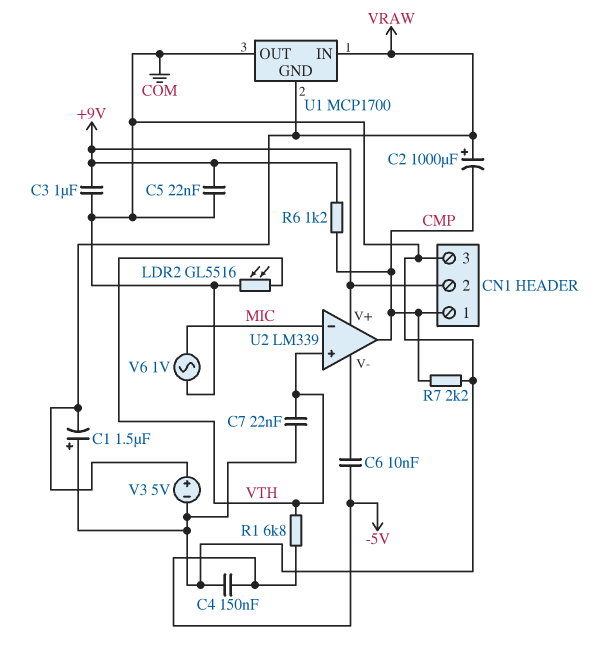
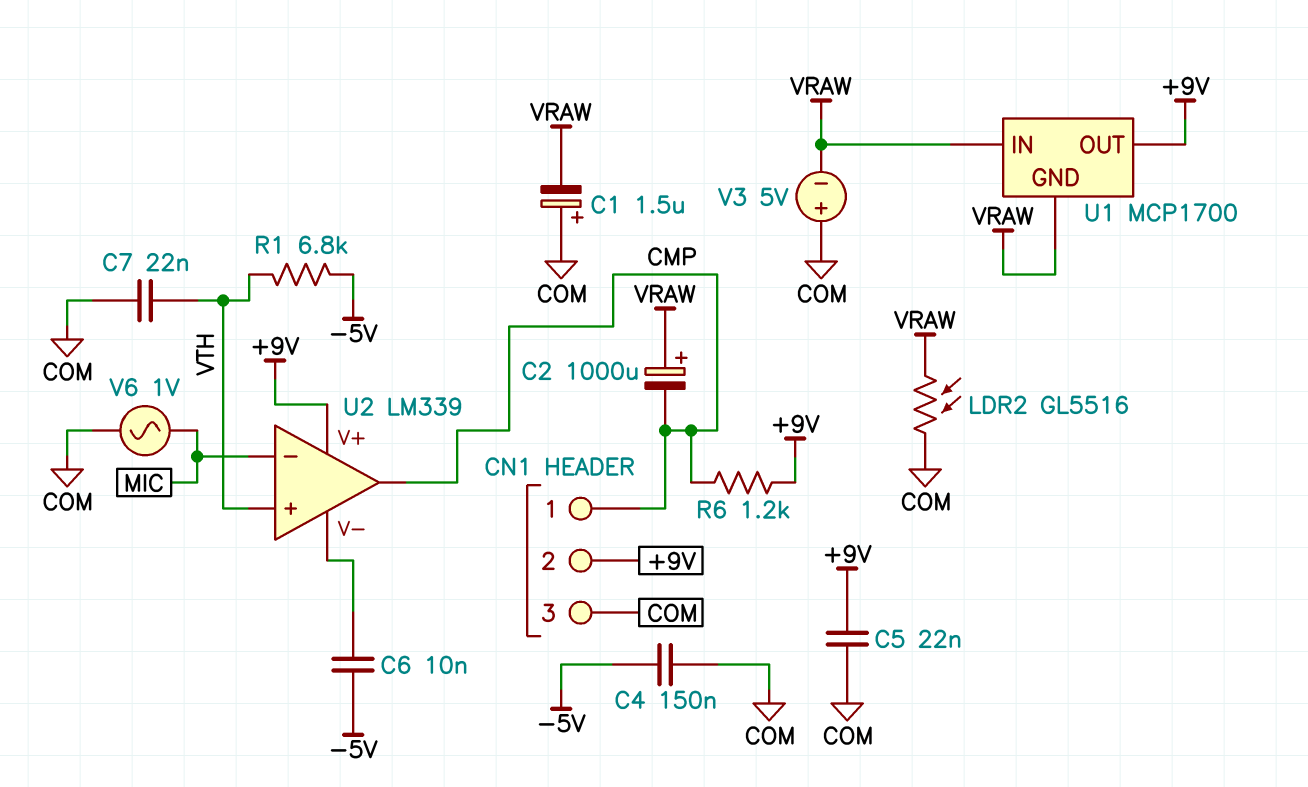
C3: 1uF (+9V, COM) -> none
LDR2: GL5516 (COM, VTH) -> GL5516 (COM, VRAW)
R7: 2.2k (CMP, COM) -> none
U1 pin OUT: COM -> +9V
V3: 5V (plus VRAW, minus COM) -> 5V (plus COM, minus VRAW)

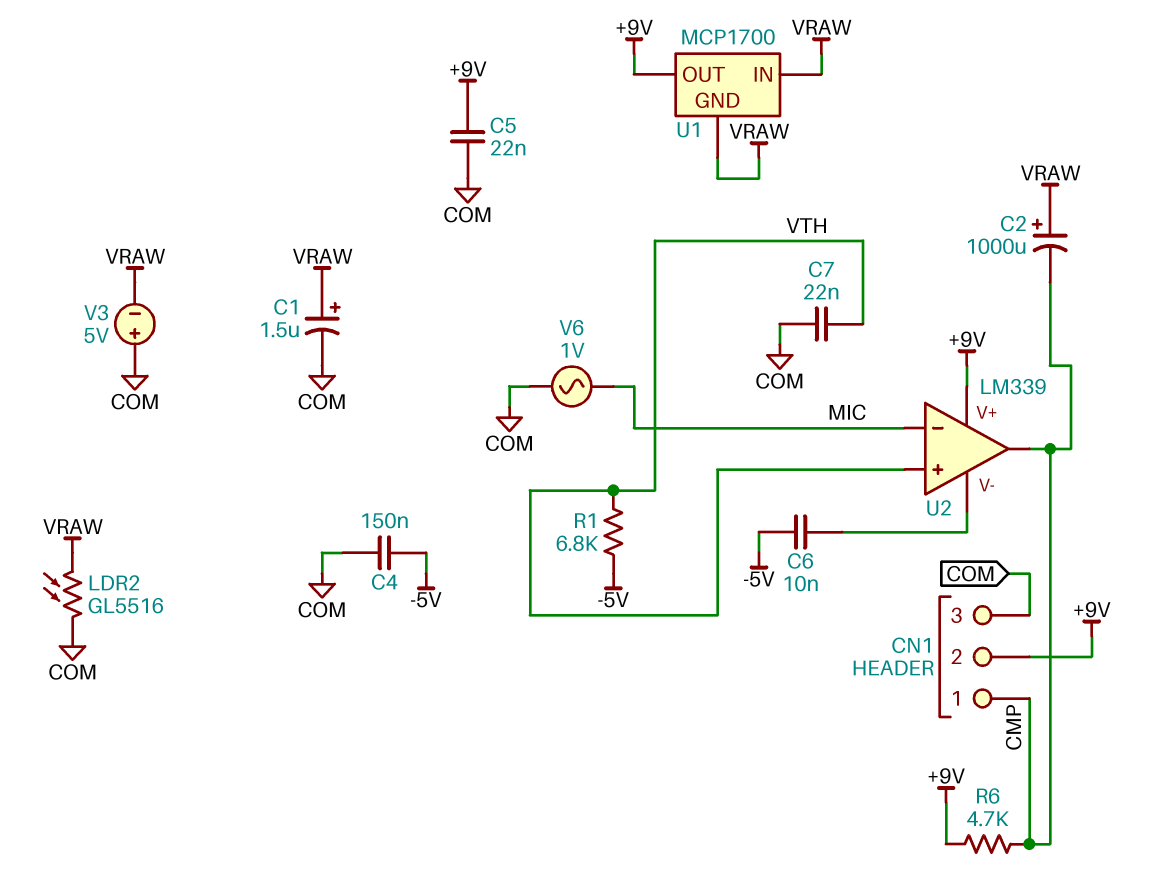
C1: 1.5uF (plus COM, minus VRAW) -> 1.5uF (plus VRAW, minus COM)
R6: 1.2k (+9V, CMP) -> 4.7k (+9V, CMP)

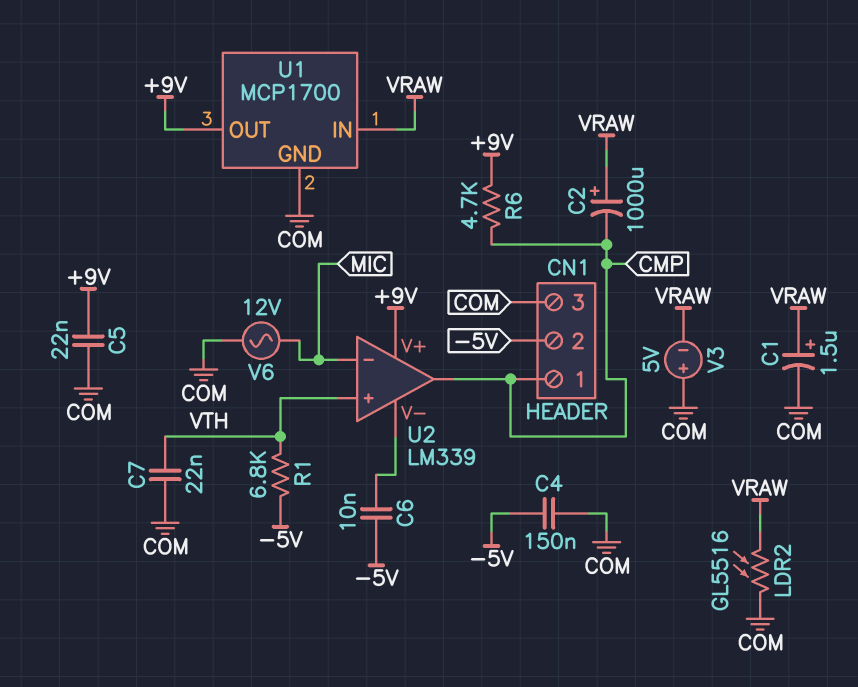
CN1 pin 2: +9V -> -5V
U1 pin GND: VRAW -> COM
V6: AC 1V (COM, MIC) -> AC 12V (COM, MIC)

